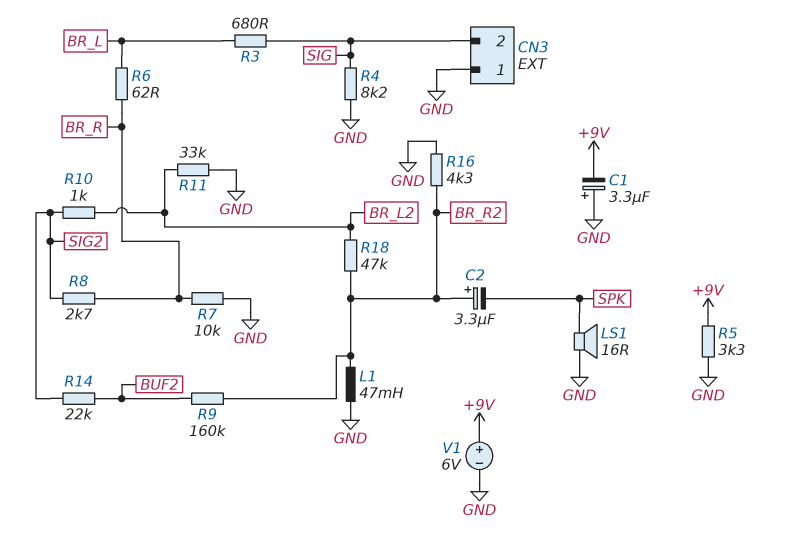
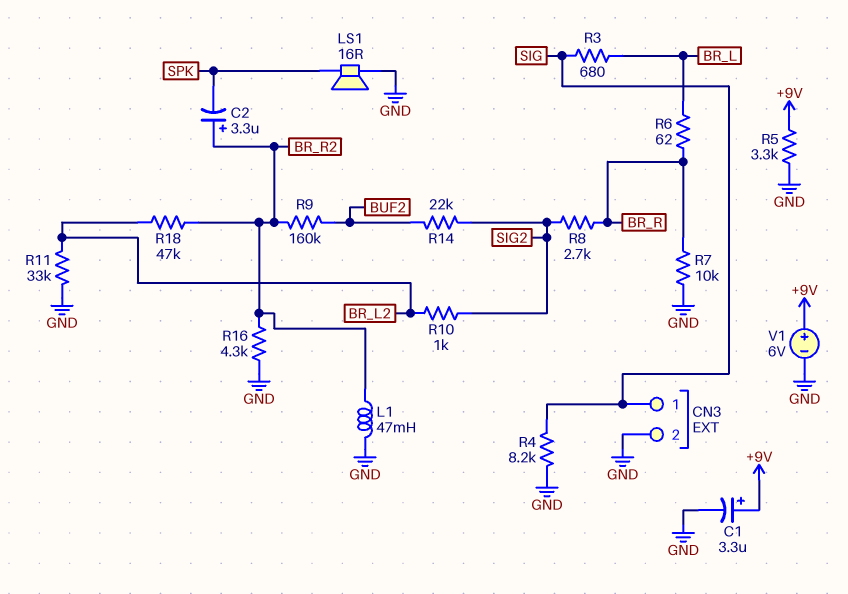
C1: 3.3uF (plus GND, minus +9V) -> 3.3uF (plus +9V, minus GND)
CN3 pin 1: GND -> SIG
CN3 pin 2: SIG -> GND

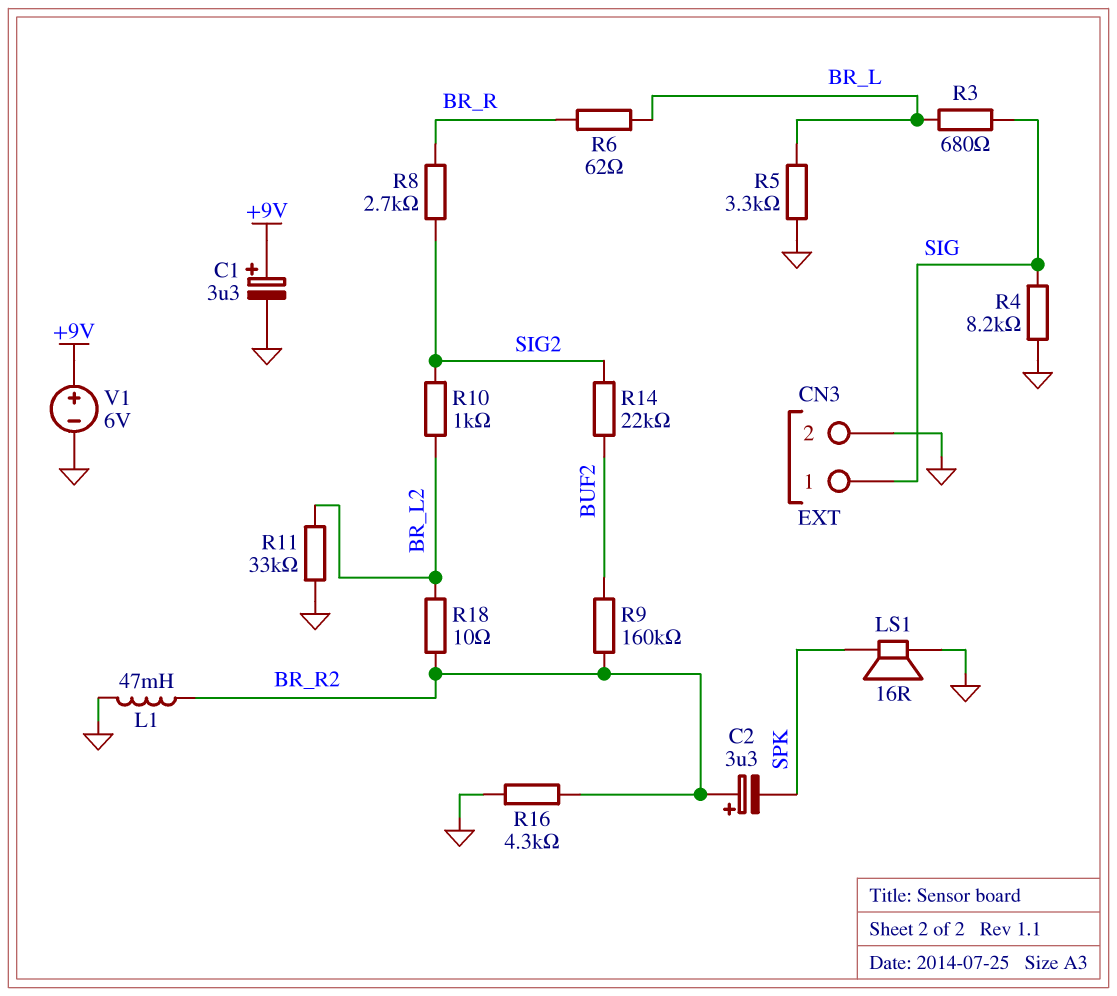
R5: 3.3k (+9V, GND) -> 3.3k (BR_L, GND)
R7: 10k (BR_R, GND) -> none
R18: 47k (BR_L2, BR_R2) -> 10 (BR_L2, BR_R2)

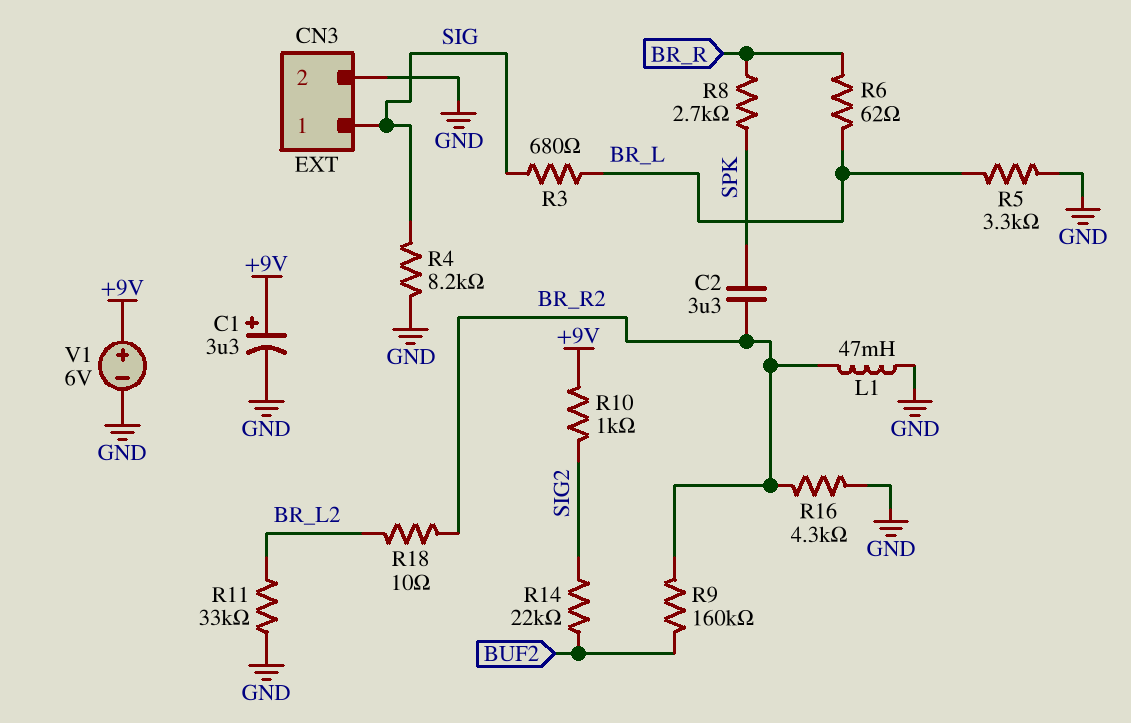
C2: 3.3uF (plus BR_R2, minus SPK) -> 3.3uF (BR_R2, SPK)
LS1: speaker 16R (GND, SPK) -> none
R8: 2.7k (BR_R, SIG2) -> 2.7k (BR_R, SPK)
R10: 1k (BR_L2, SIG2) -> 1k (+9V, SIG2)

